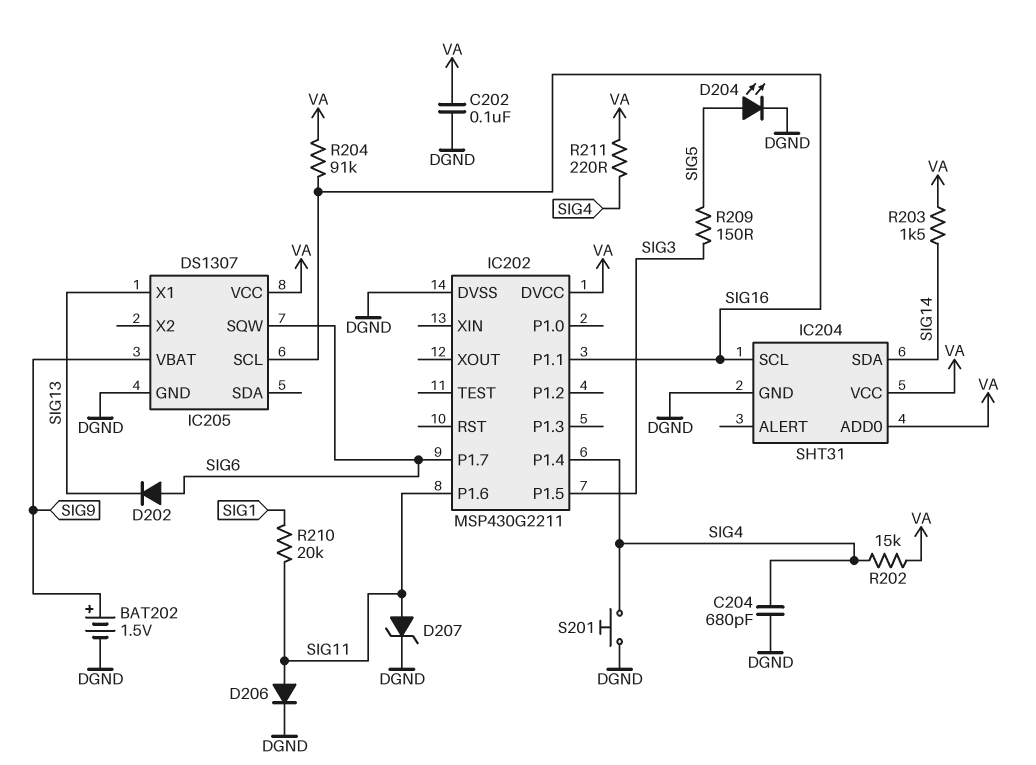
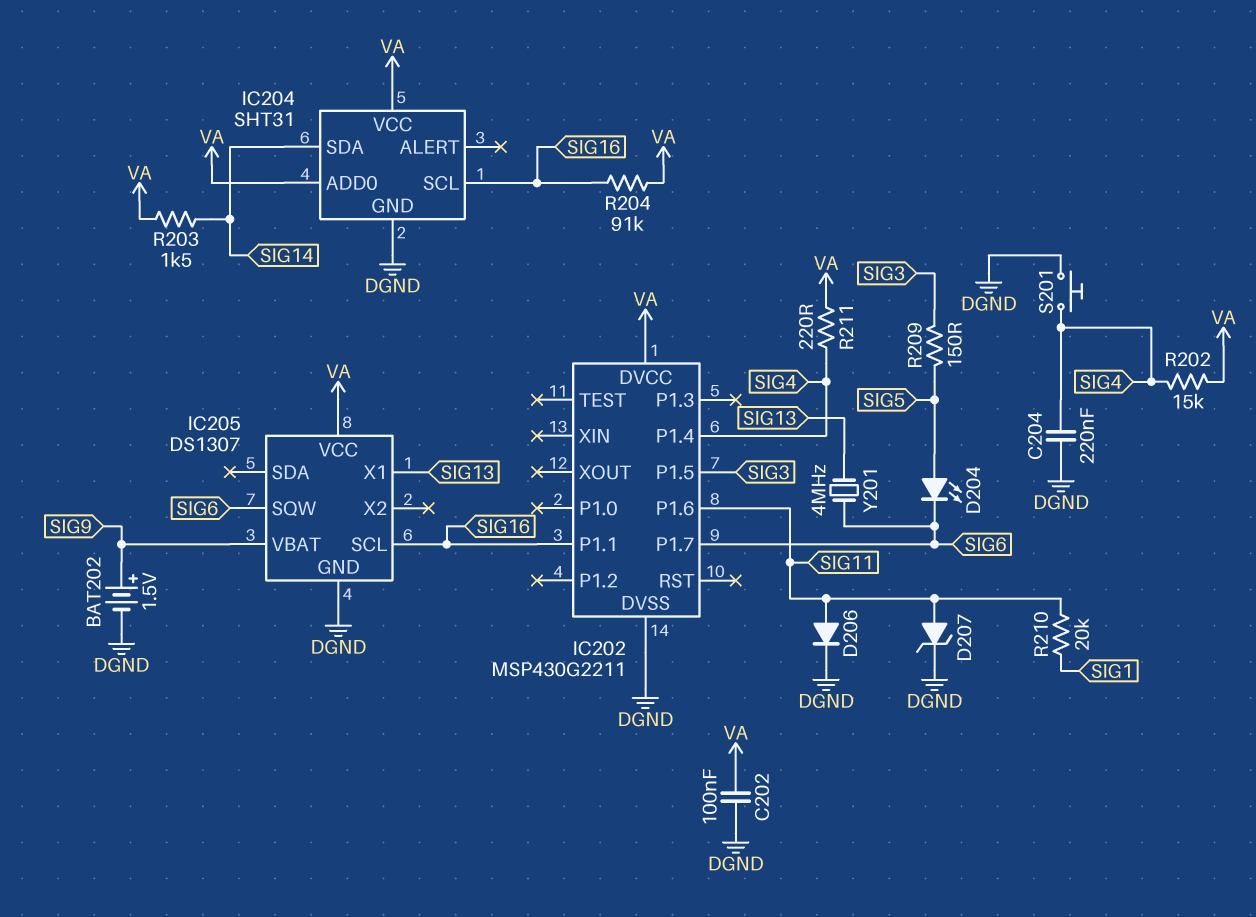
C204: 680pF (DGND, SIG4) -> 220nF (DGND, SIG4)
D202: diode (A SIG6, K SIG13) -> none
D204: LED (A SIG5, K DGND) -> LED (A SIG5, K SIG6)
Y201: none -> 4MHz (SIG6, SIG13)

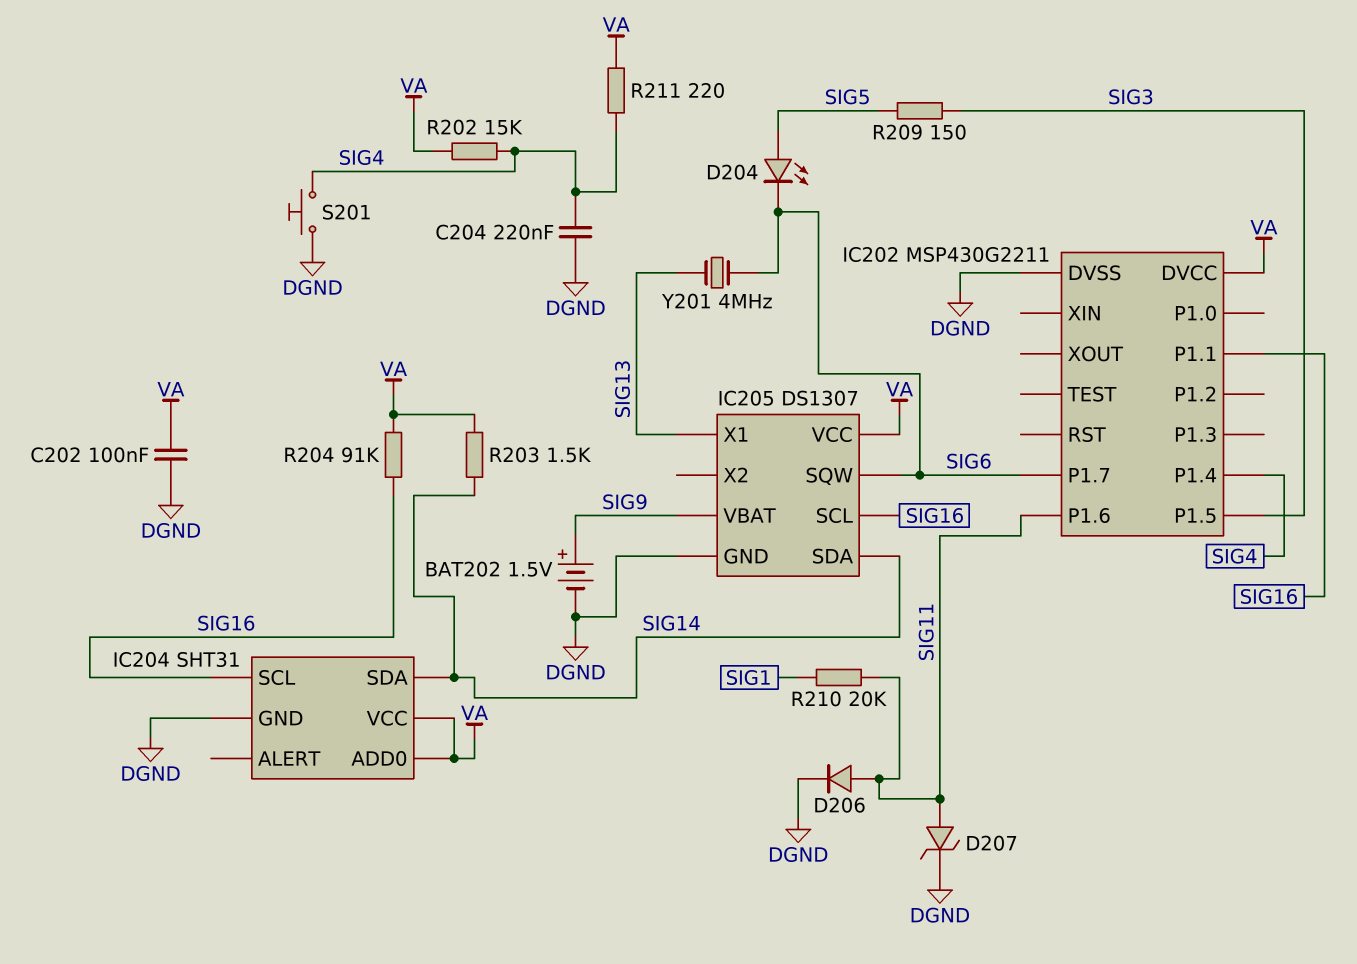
IC205 pin SDA: none -> SIG14

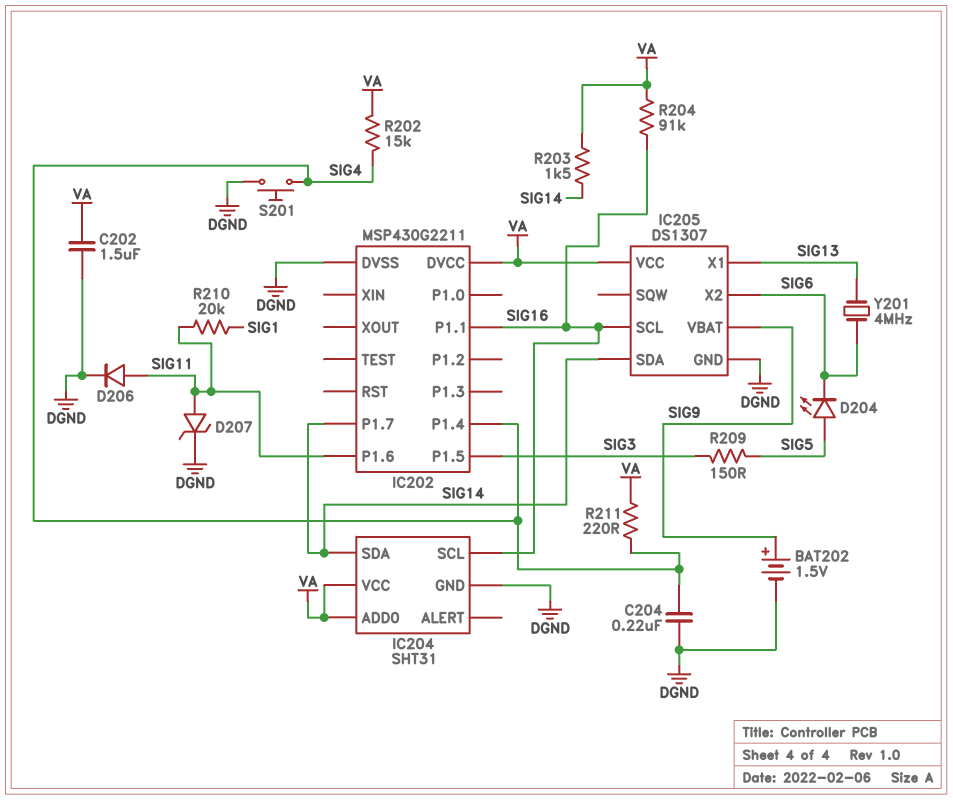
C202: 100nF (DGND, VA) -> 1.5uF (DGND, VA)
IC202 pin P1.7: SIG6 -> SIG14
IC205 pin SQW: SIG6 -> none
IC205 pin X2: none -> SIG6

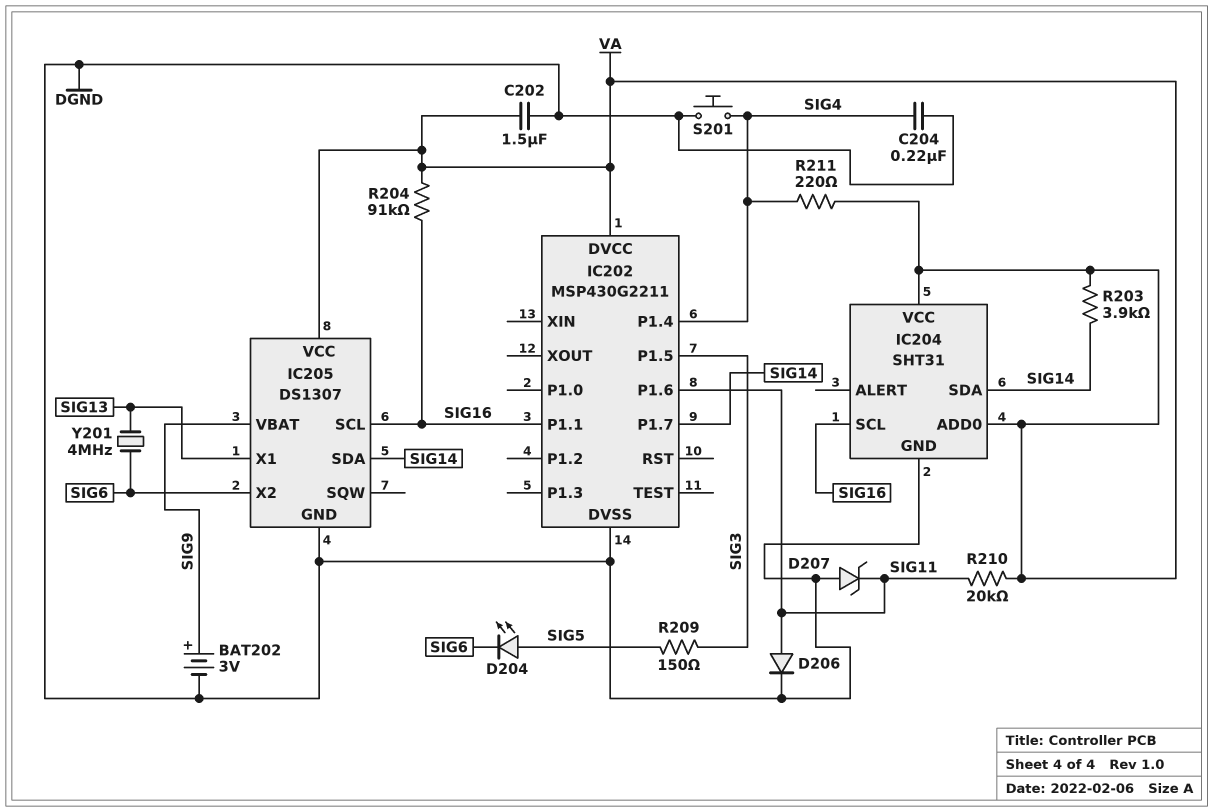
BAT202: 1.5V (plus SIG9, minus DGND) -> 3V (plus SIG9, minus DGND)
D207: zener (A SIG11, K DGND) -> zener (A DGND, K SIG11)
R202: 15k (SIG4, VA) -> none
R203: 1.5k (SIG14, VA) -> 3.9k (SIG14, VA)
R210: 20k (SIG1, SIG11) -> 20k (SIG11, VA)

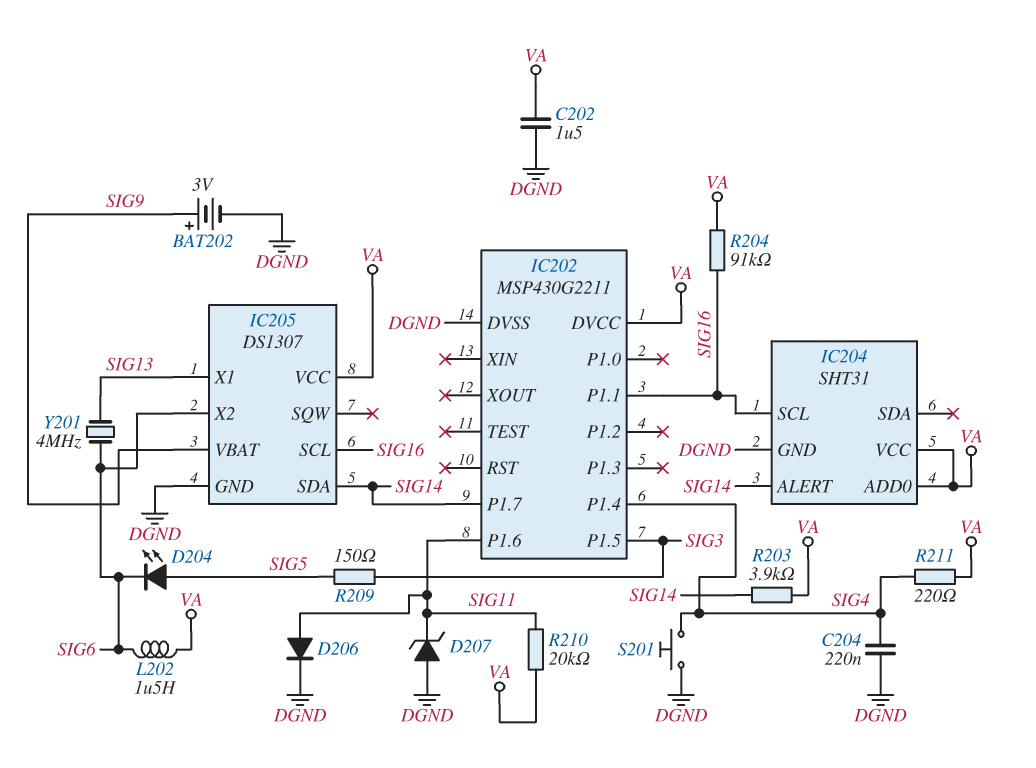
IC204 pin ALERT: none -> SIG14
IC204 pin SDA: SIG14 -> none
L202: none -> 1.5uH (SIG6, VA)

